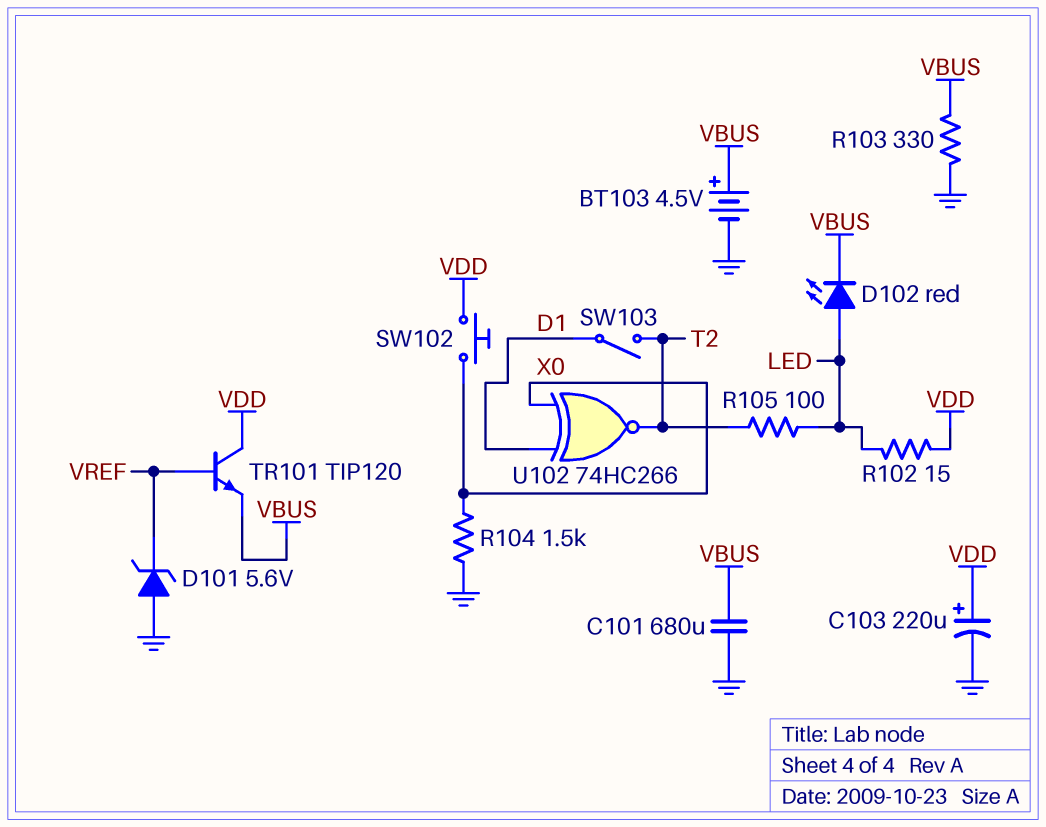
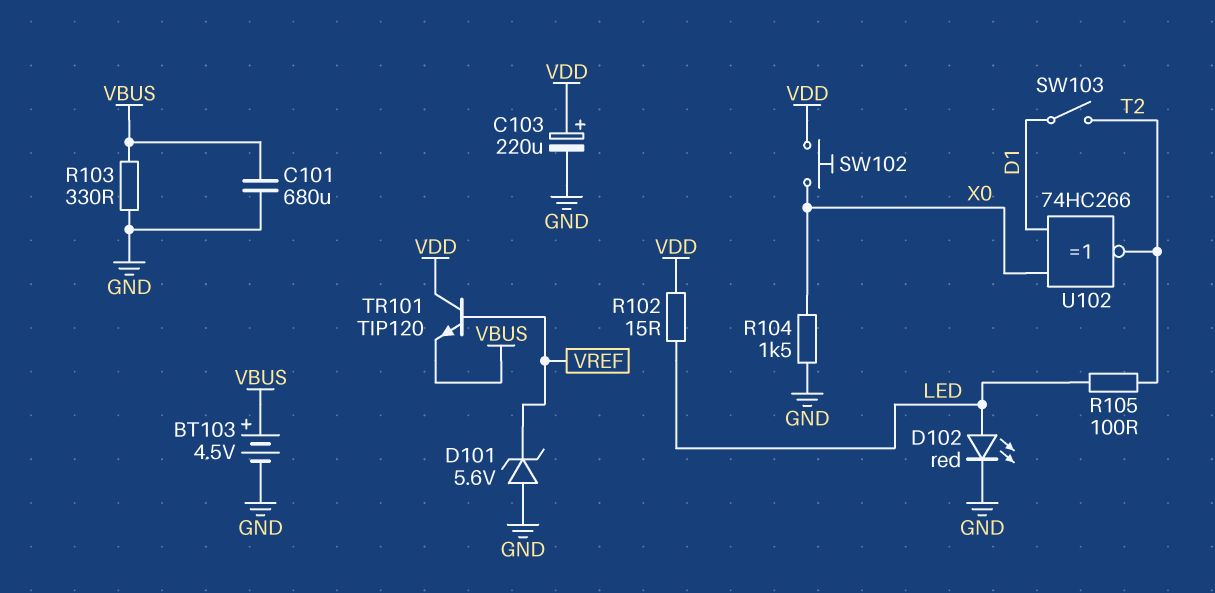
D102: LED red (A LED, K VBUS) -> LED red (A LED, K GND)

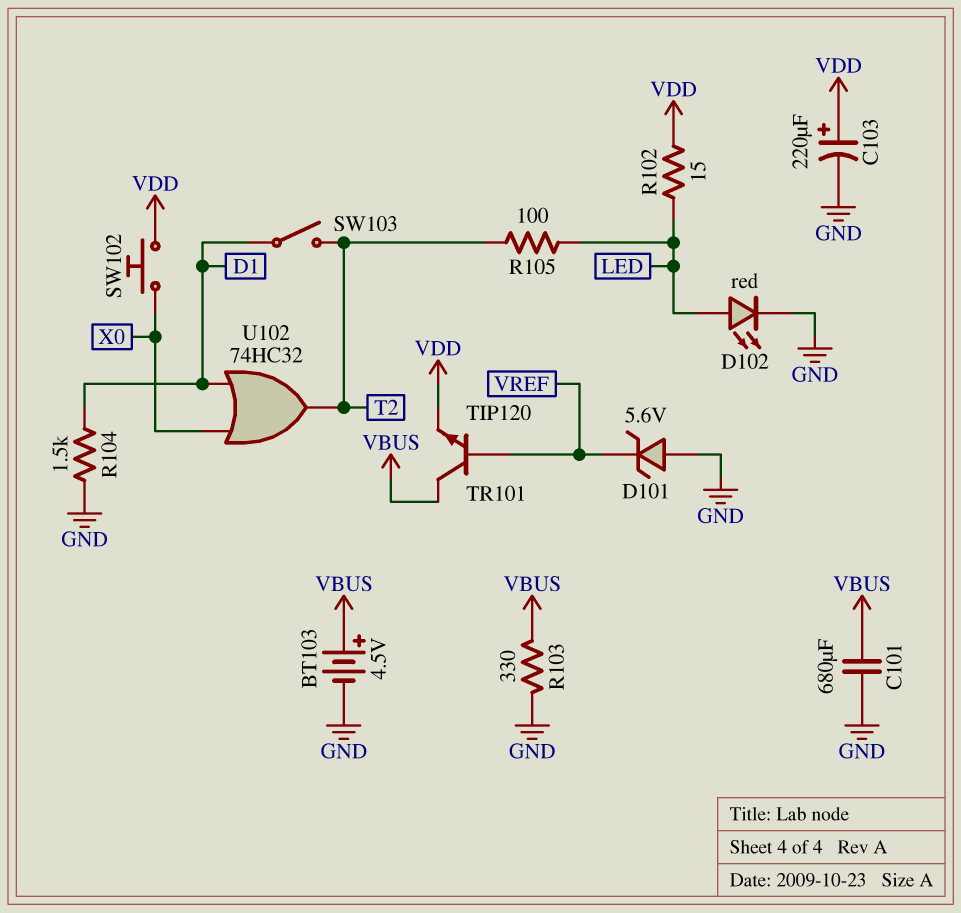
R104: 1.5k (GND, X0) -> 1.5k (D1, GND)
TR101: NPN TIP120 (B VREF, C VDD, E VBUS) -> NPN TIP120 (B VREF, C VBUS, E VDD)
U102: XNOR 74HC266 (in D1, in X0, out T2) -> OR 74HC32 (in D1, in X0, out T2)

